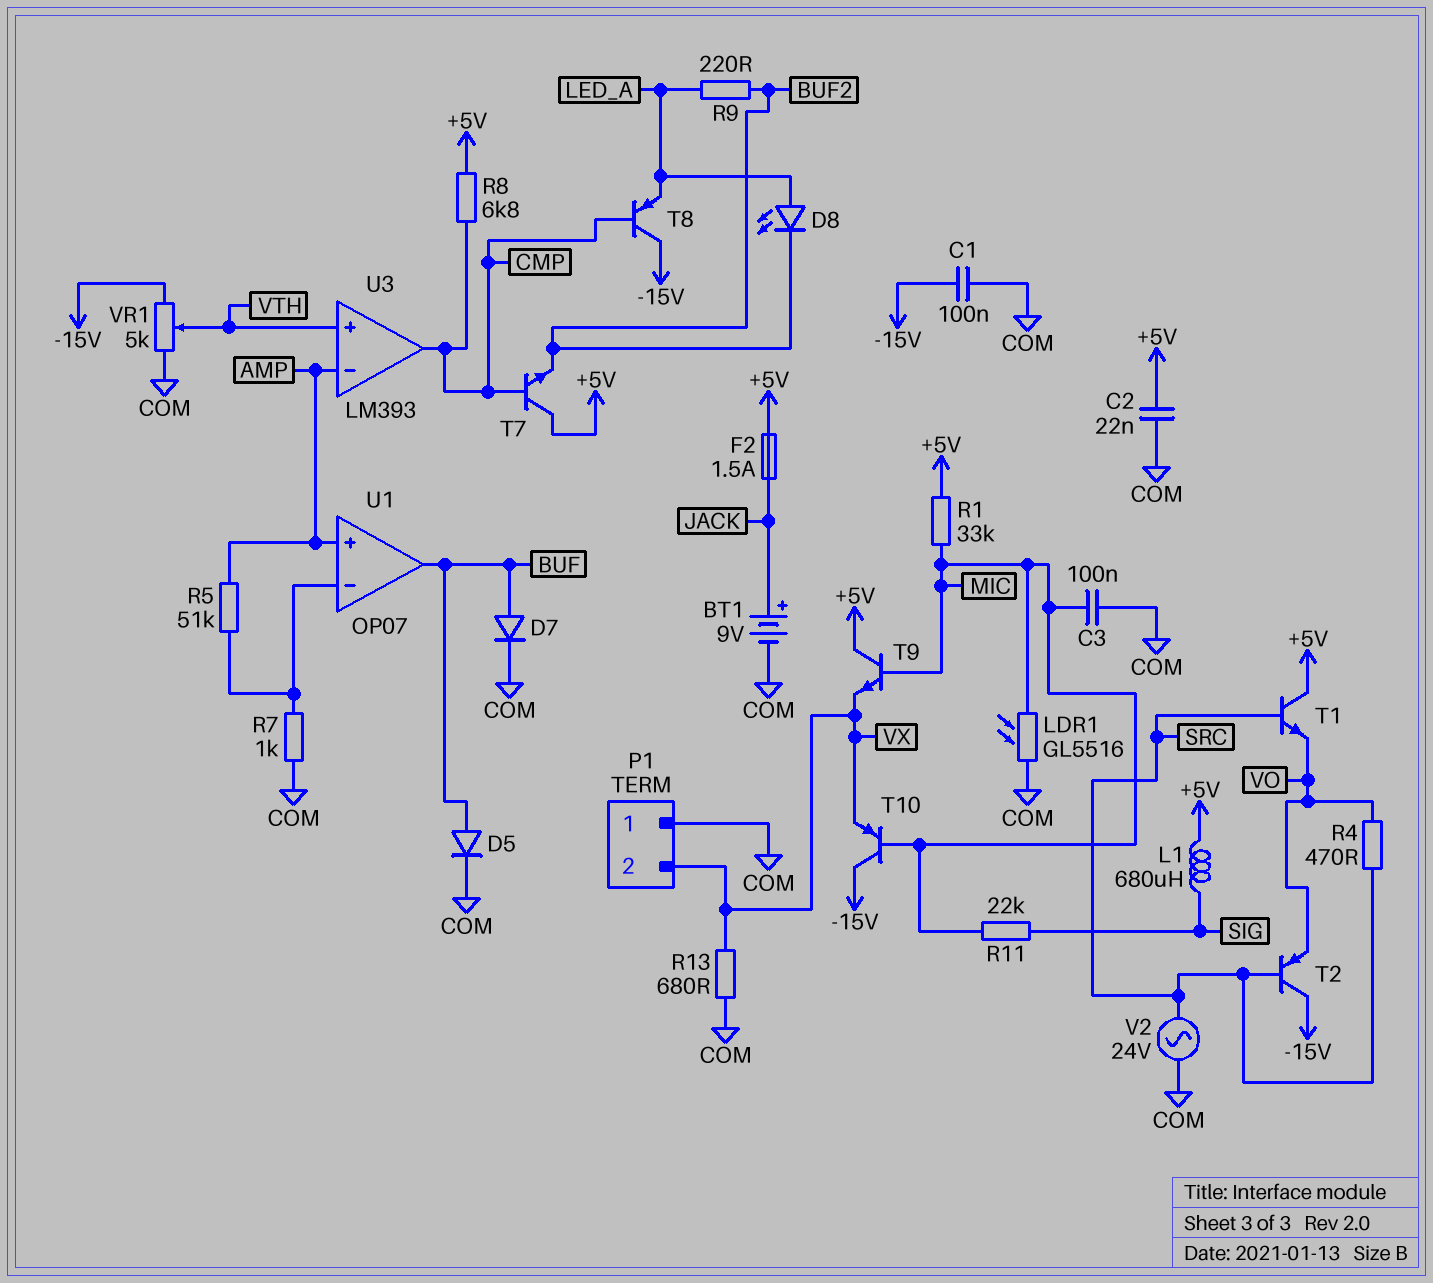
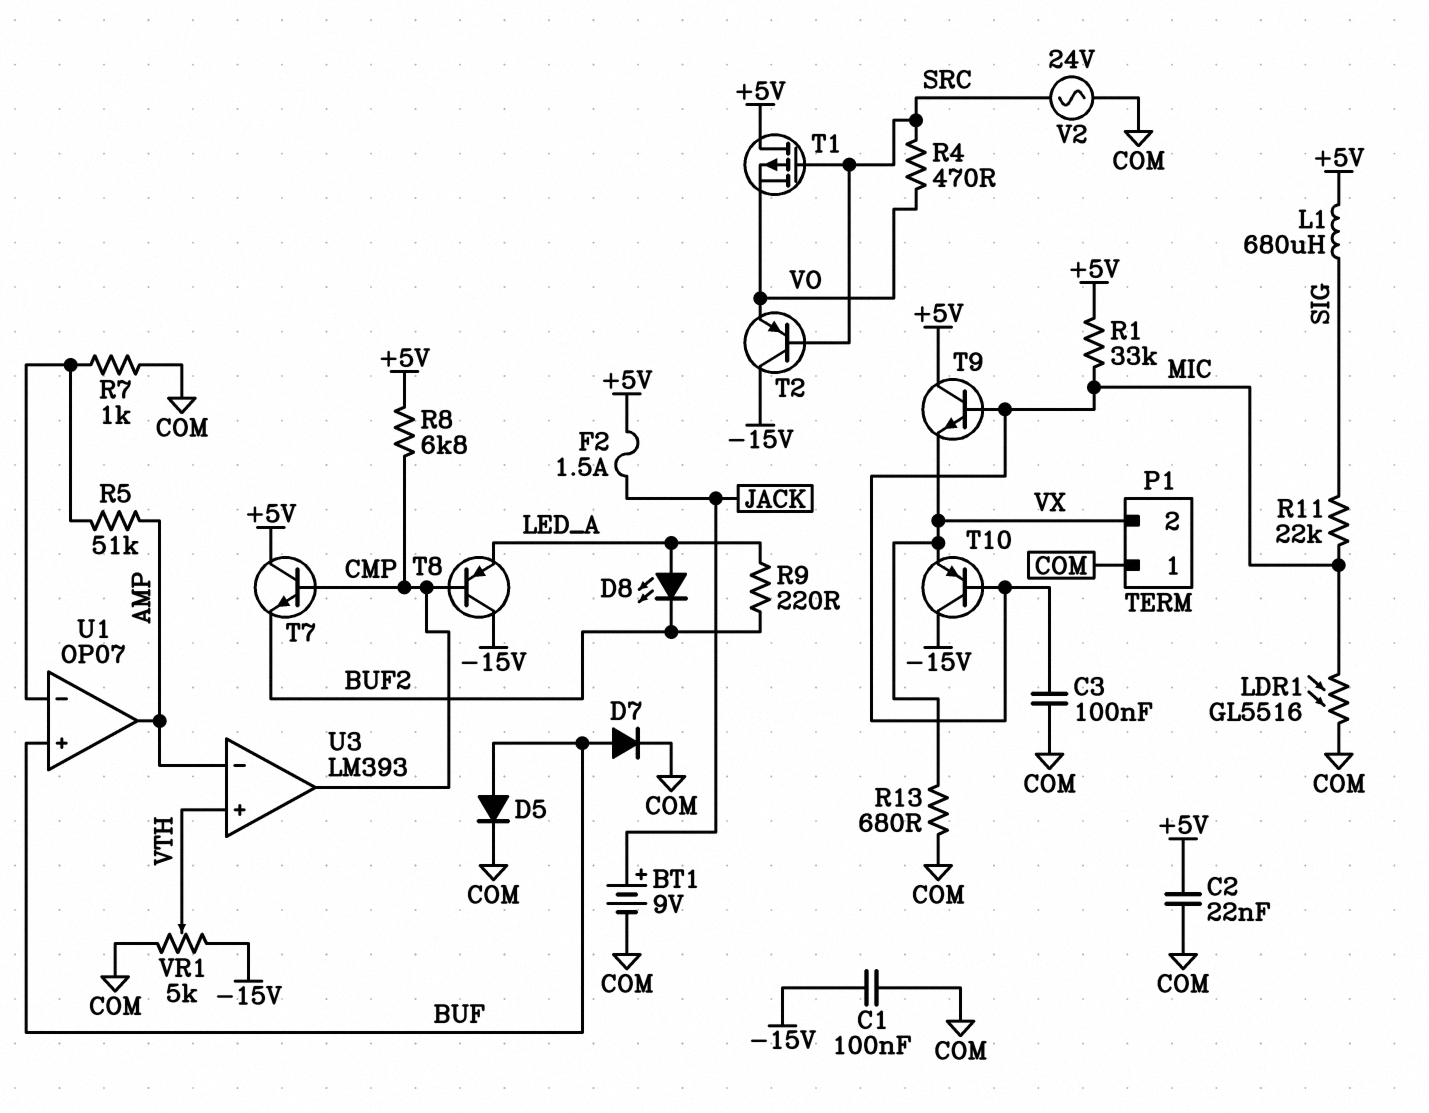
T1: NPN (B SRC, C +5V, E VO) -> PMOS (G SRC, D +5V, S VO)
U1 pin in+: AMP -> BUF
U1 pin out: BUF -> AMP

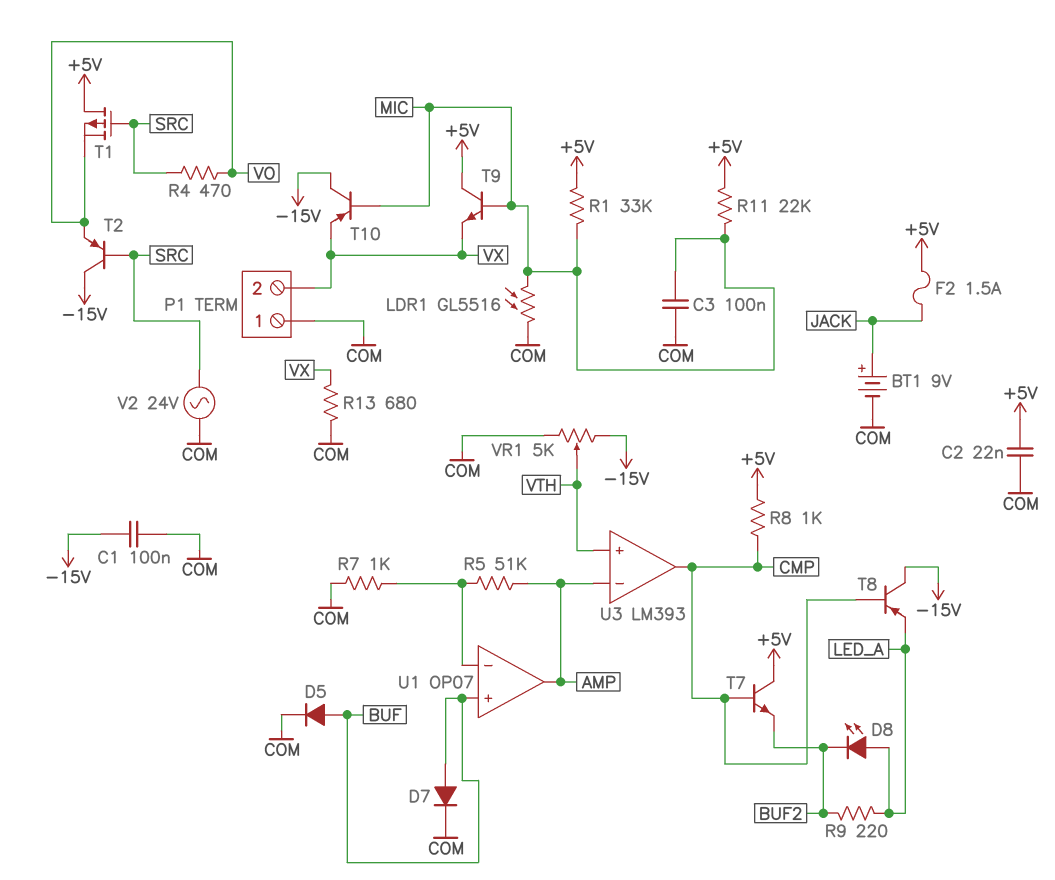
L1: 680uH (+5V, SIG) -> none
R8: 6.8k (+5V, CMP) -> 1k (+5V, CMP)
R11: 22k (MIC, SIG) -> 22k (+5V, MIC)

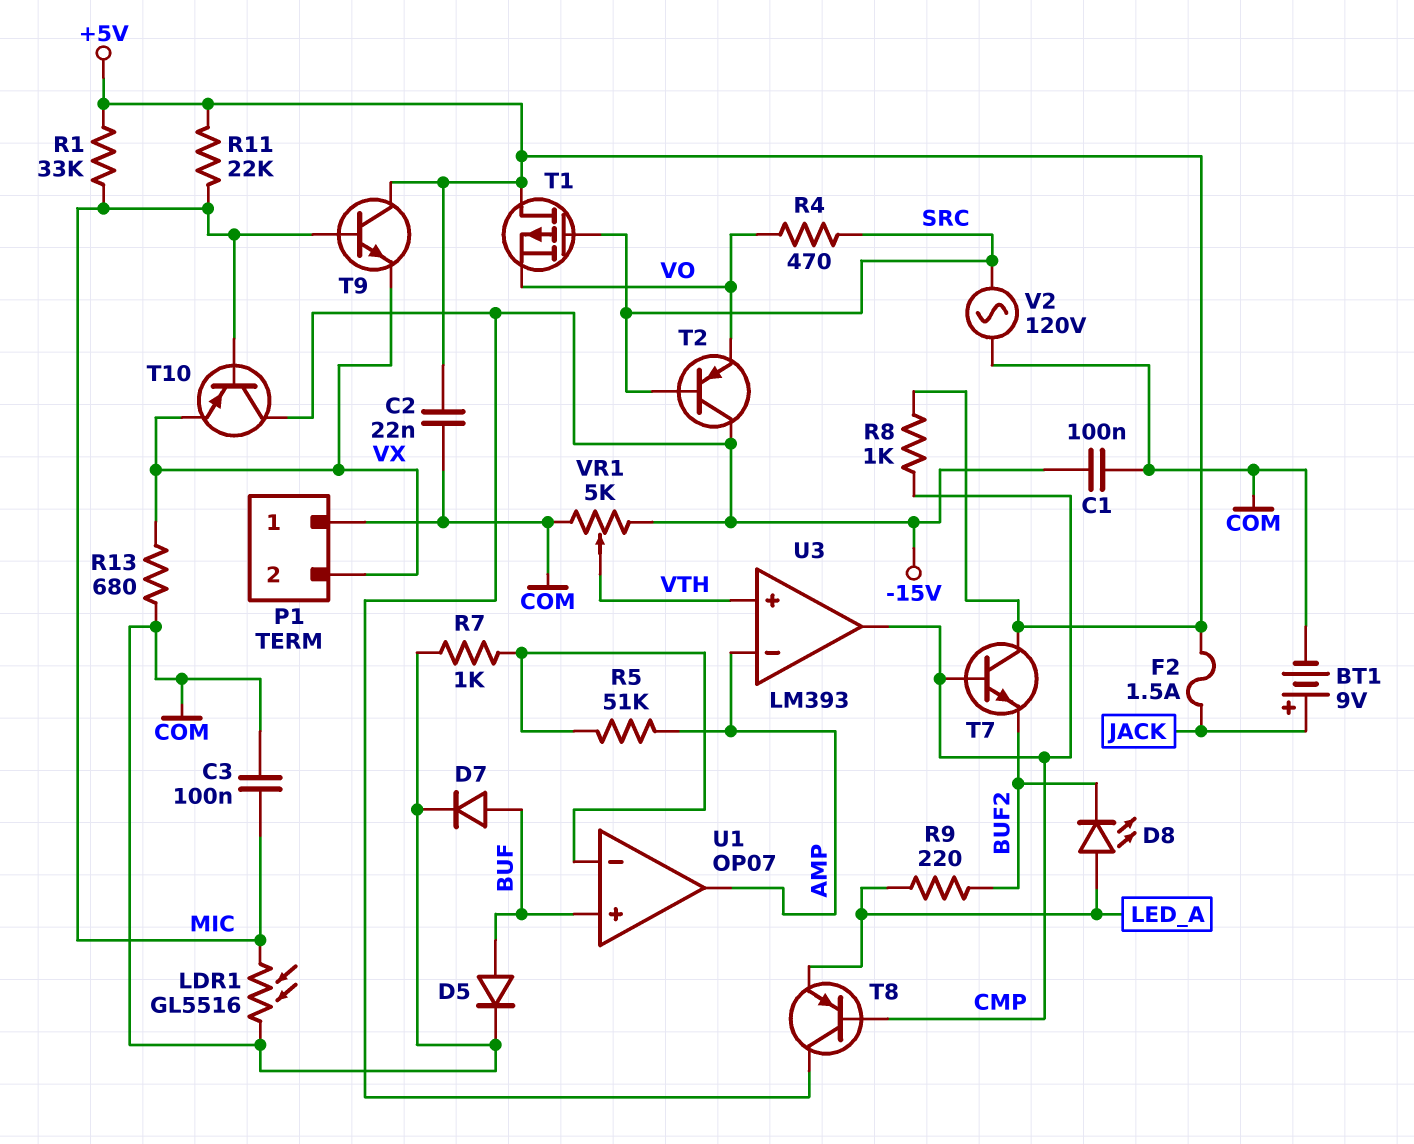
V2: AC 24V (COM, SRC) -> AC 120V (COM, SRC)

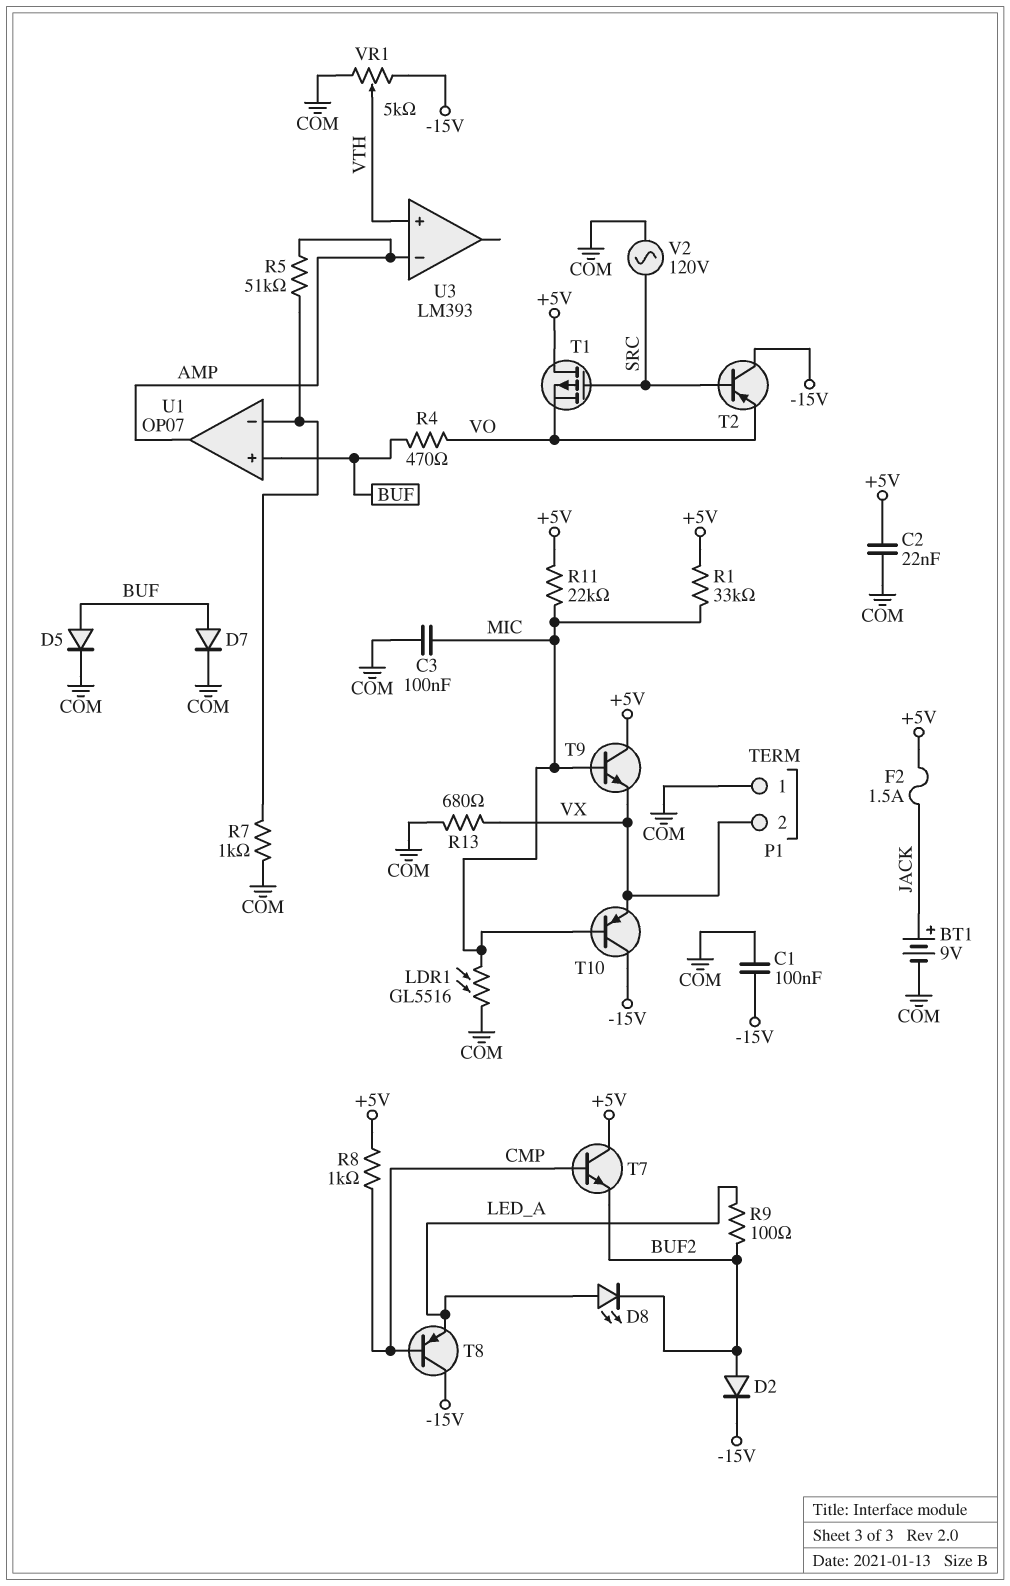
D2: none -> diode (A BUF2, K -15V)
R4: 470 (SRC, VO) -> 470 (BUF, VO)
R9: 220 (BUF2, LED_A) -> 100 (BUF2, LED_A)
U3 pin out: CMP -> none

